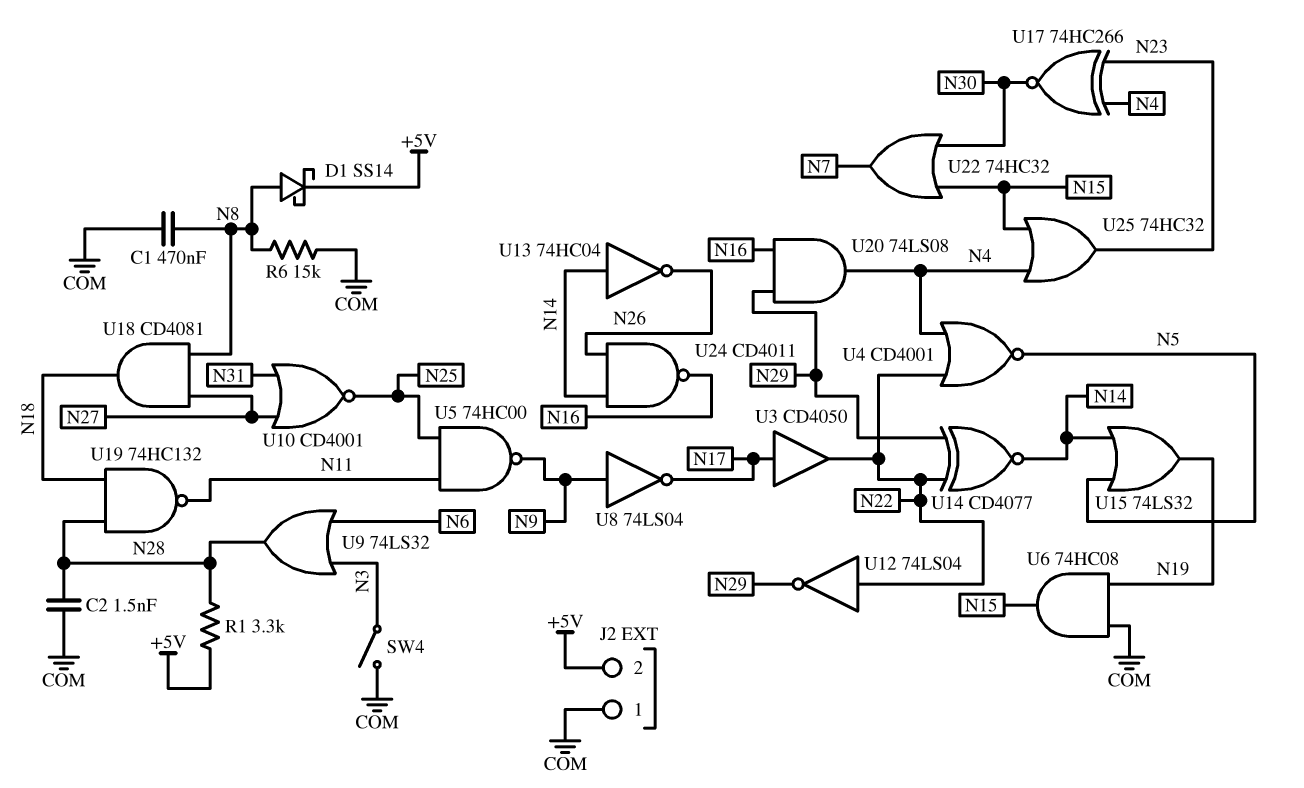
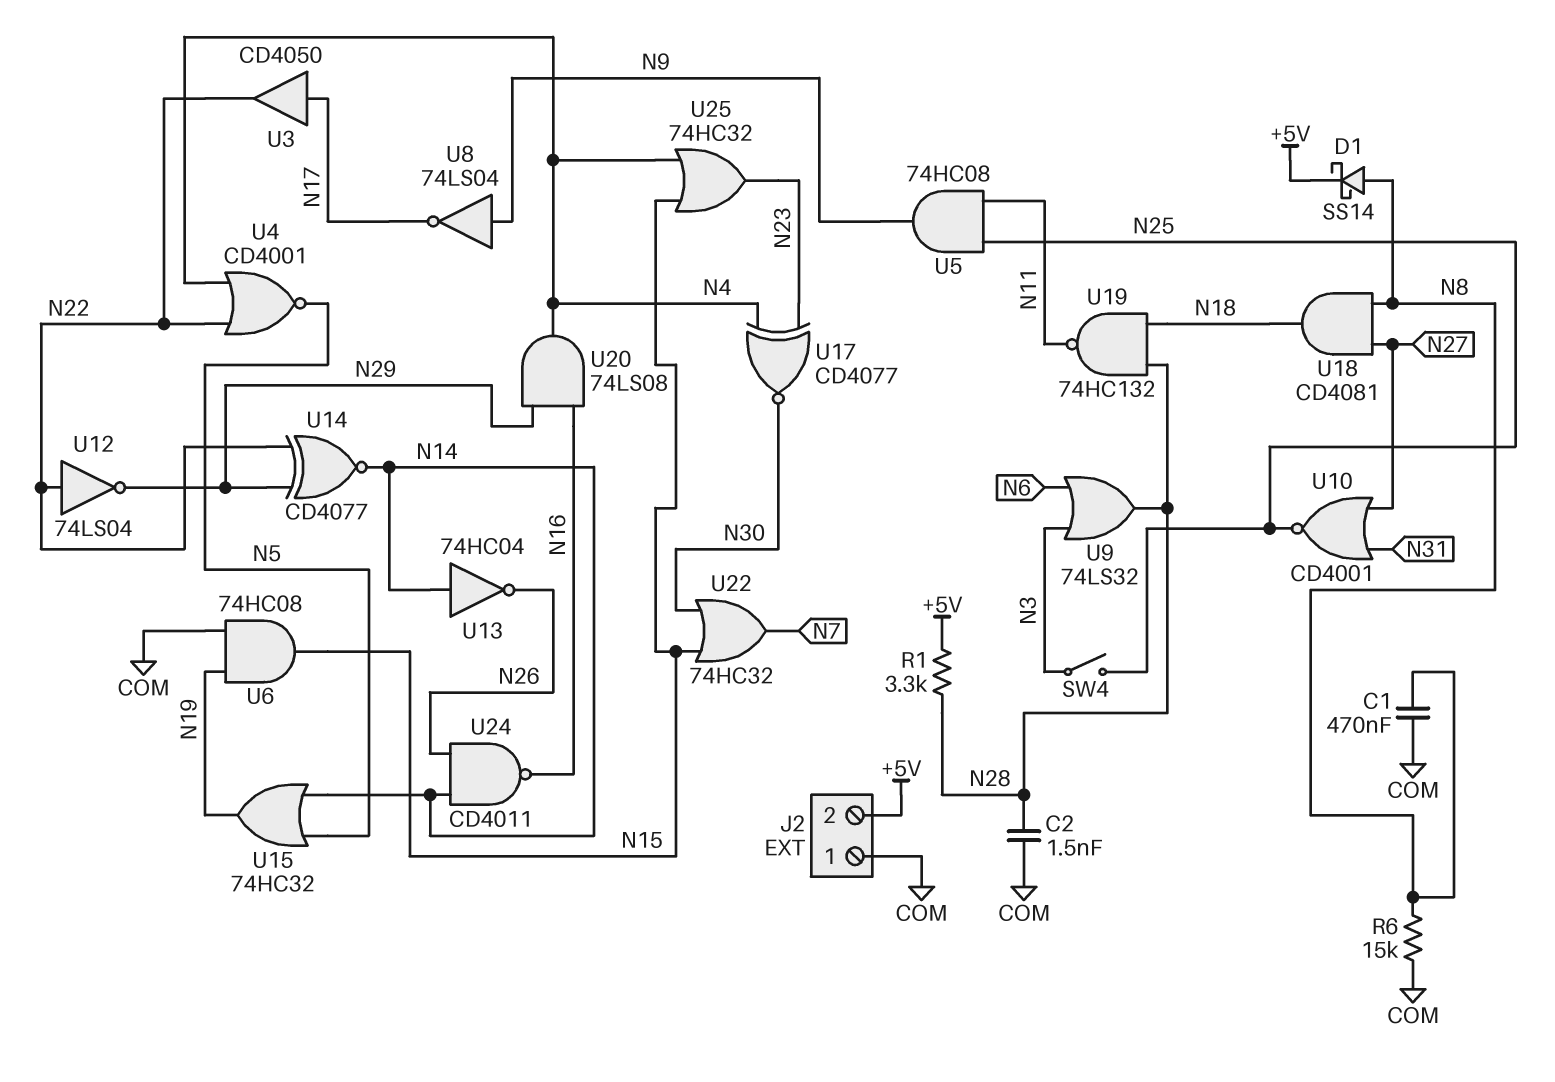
SW4: switch (COM, N3) -> switch (N3, N25)
U5: NAND 74HC00 (in N11, in N25, out N9) -> AND 74HC08 (in N11, in N25, out N9)
U15: OR 74LS32 (in N5, in N14, out N19) -> OR 74HC32 (in N5, in N14, out N19)
U17: XNOR 74HC266 (in N4, in N23, out N30) -> XNOR CD4077 (in N4, in N23, out N30)

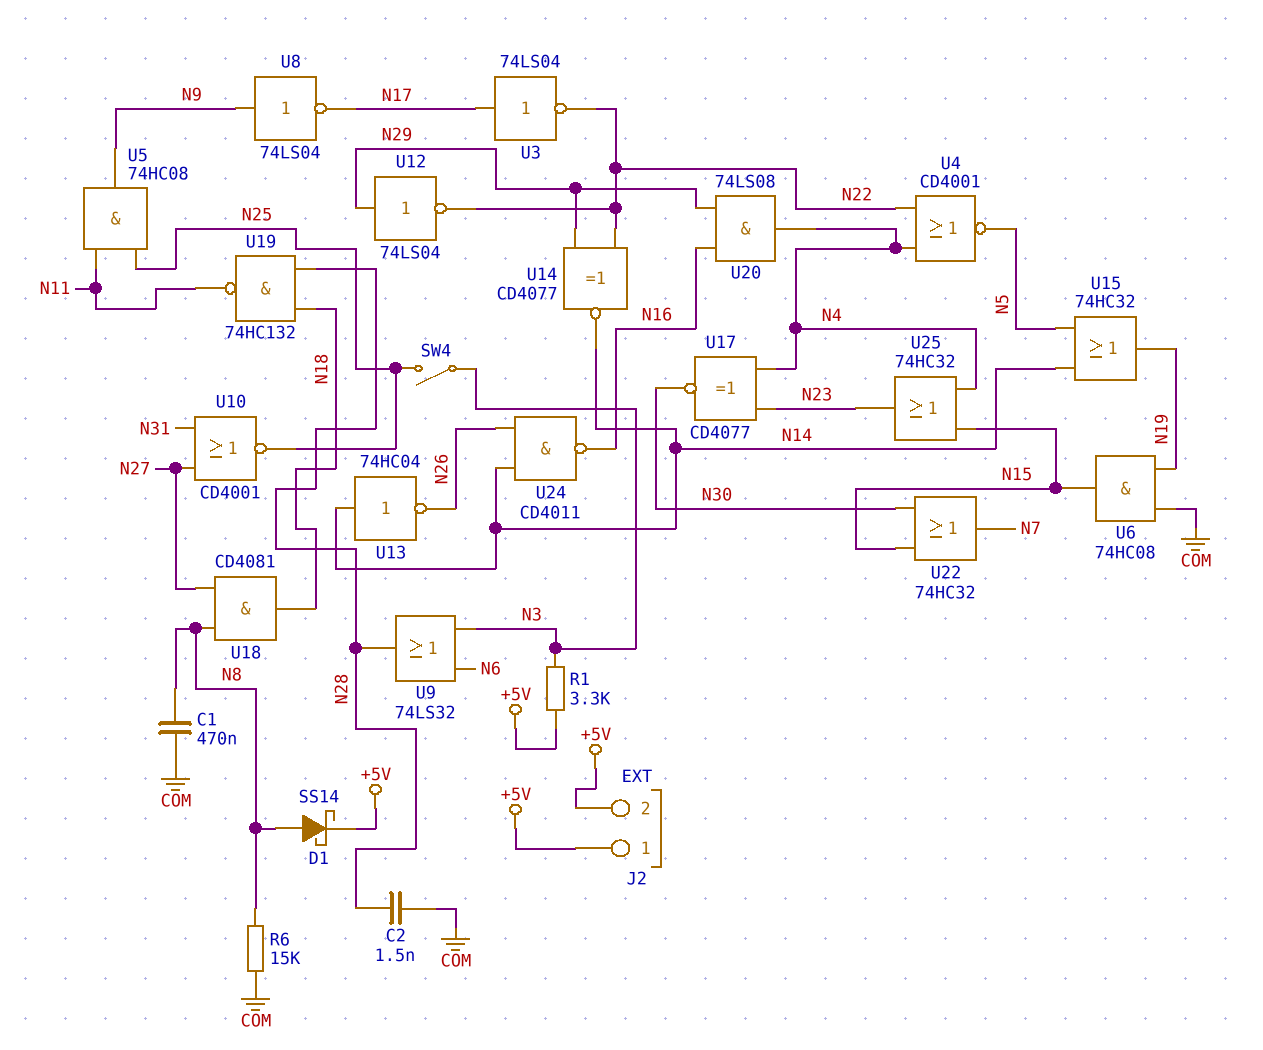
J2 pin 1: COM -> +5V
R1: 3.3k (+5V, N28) -> 3.3k (+5V, N3)
U3: buffer CD4050 (in N17, out N22) -> NOT 74LS04 (in N17, out N22)
U12: NOT 74LS04 (in N22, out N29) -> NOT 74LS04 (in N29, out N22)

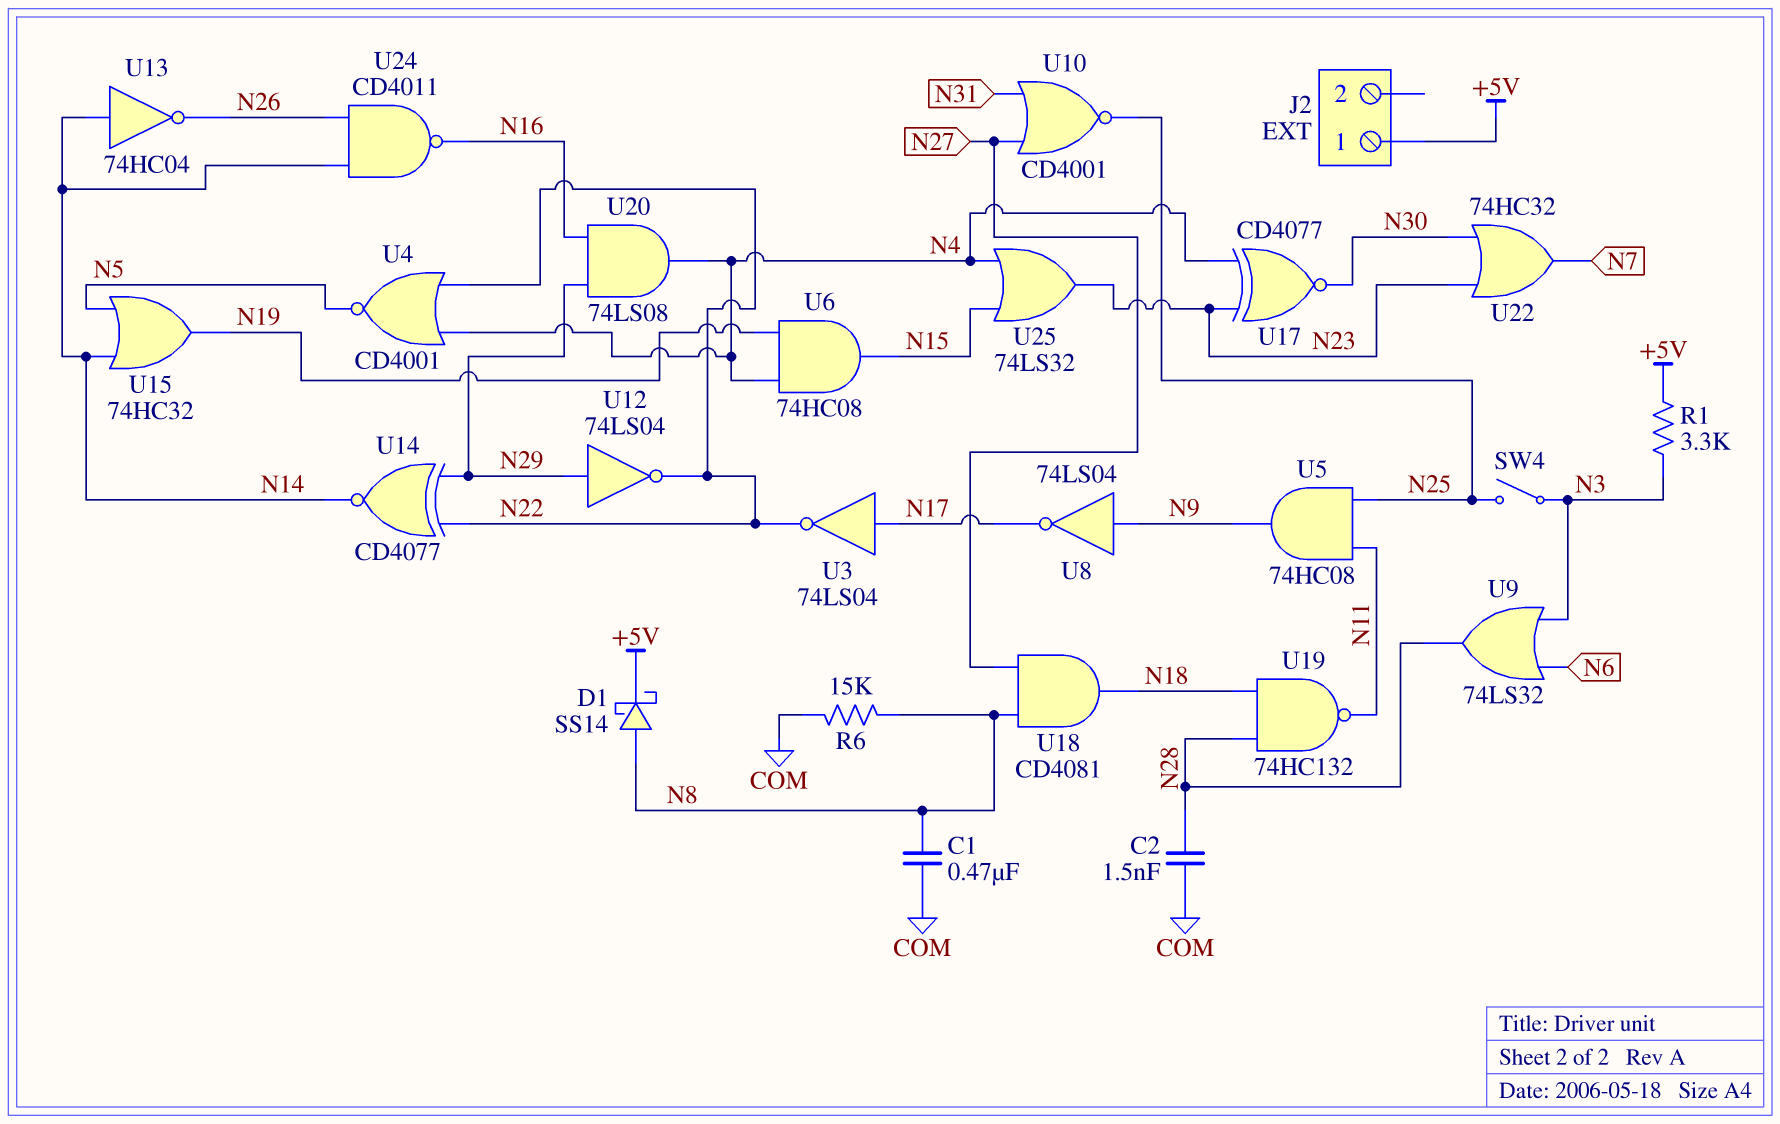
J2 pin 2: +5V -> none
U6: AND 74HC08 (in COM, in N19, out N15) -> AND 74HC08 (in N4, in N19, out N15)
U22: OR 74HC32 (in N15, in N30, out N7) -> OR 74HC32 (in N23, in N30, out N7)
U25: OR 74HC32 (in N4, in N15, out N23) -> OR 74LS32 (in N4, in N15, out N23)

